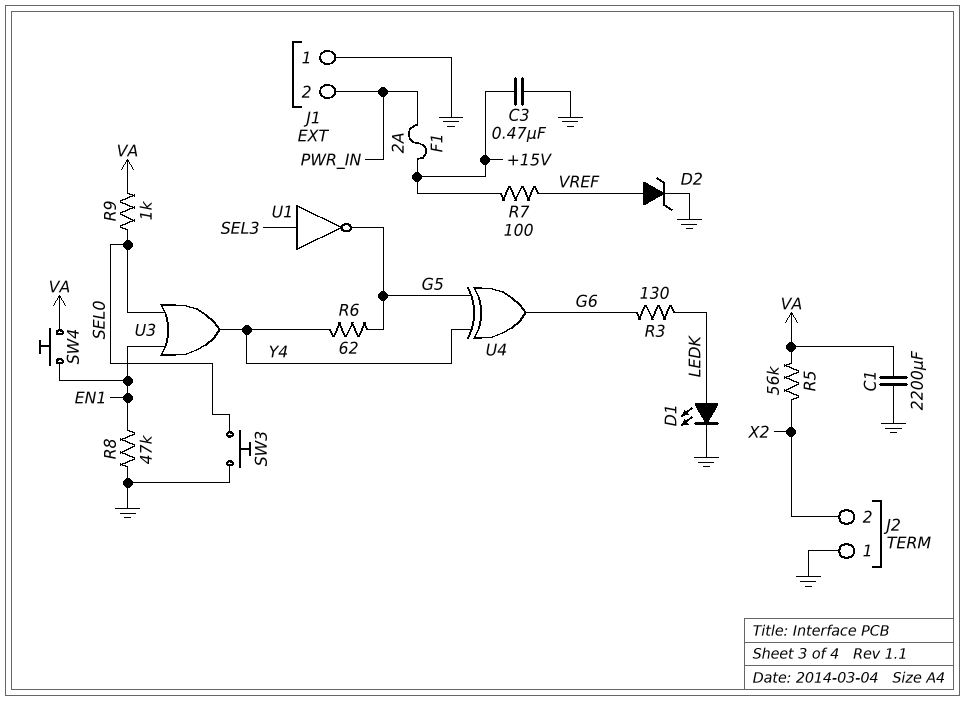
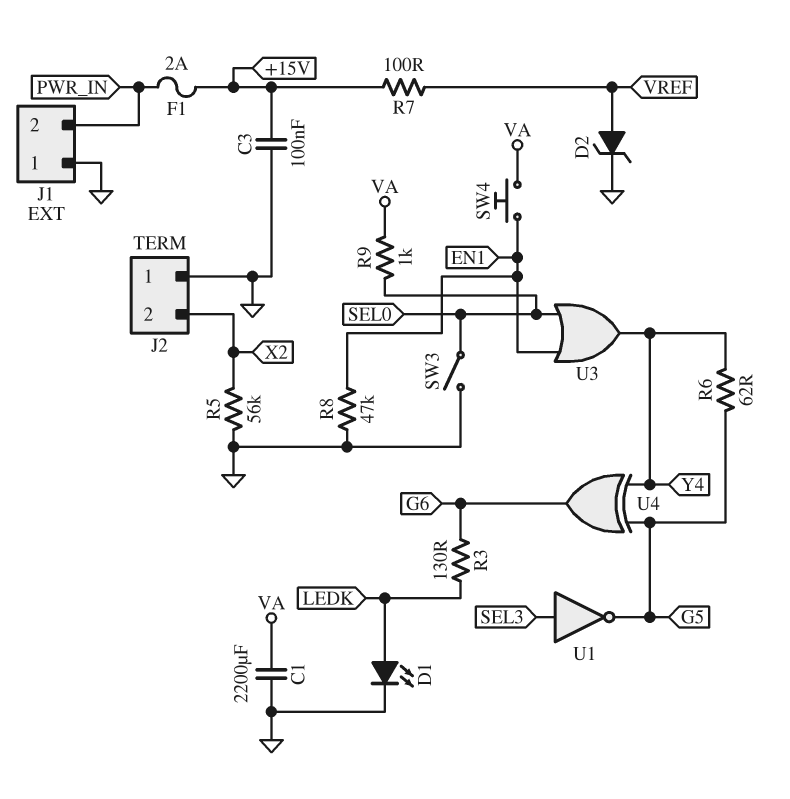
C3: 470nF (+15V, GND) -> 100nF (+15V, GND)
R5: 56k (VA, X2) -> 56k (GND, X2)
SW3: button (GND, SEL0) -> switch (GND, SEL0)

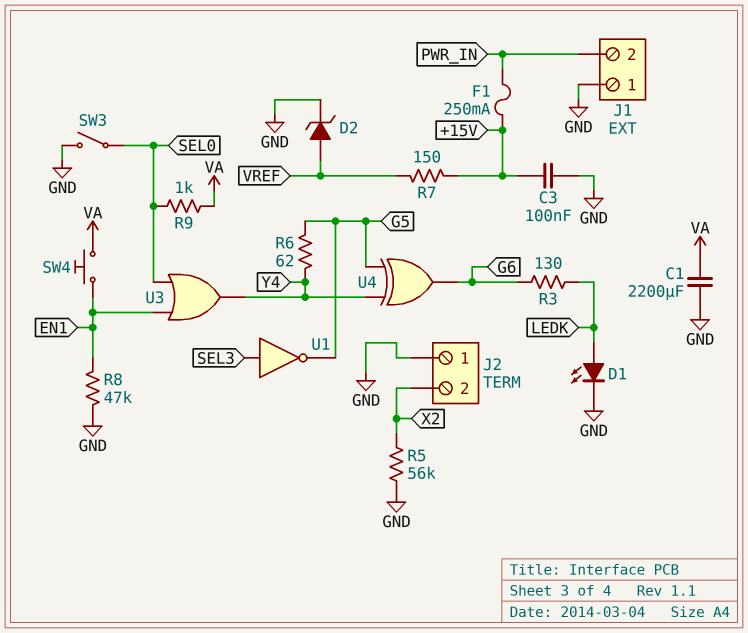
F1: 2A (+15V, PWR_IN) -> 250mA (+15V, PWR_IN)
R7: 100 (+15V, VREF) -> 150 (+15V, VREF)

